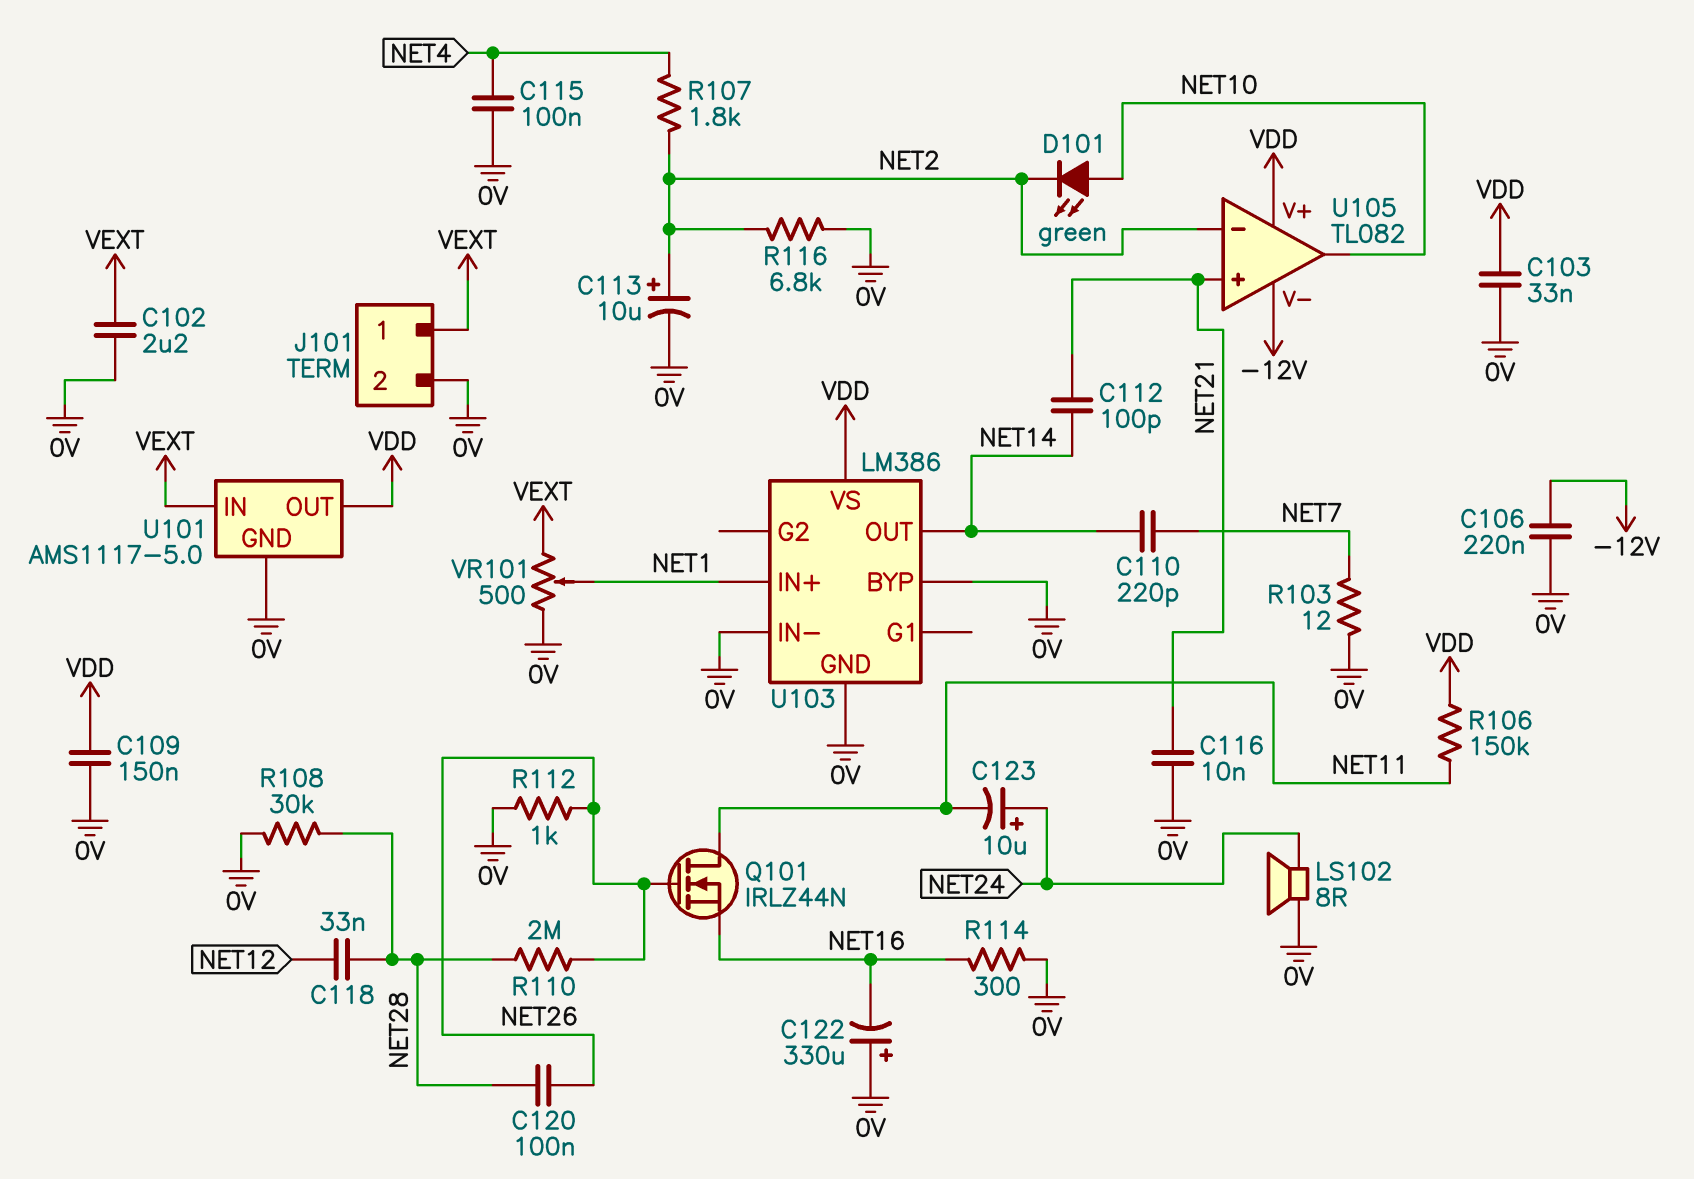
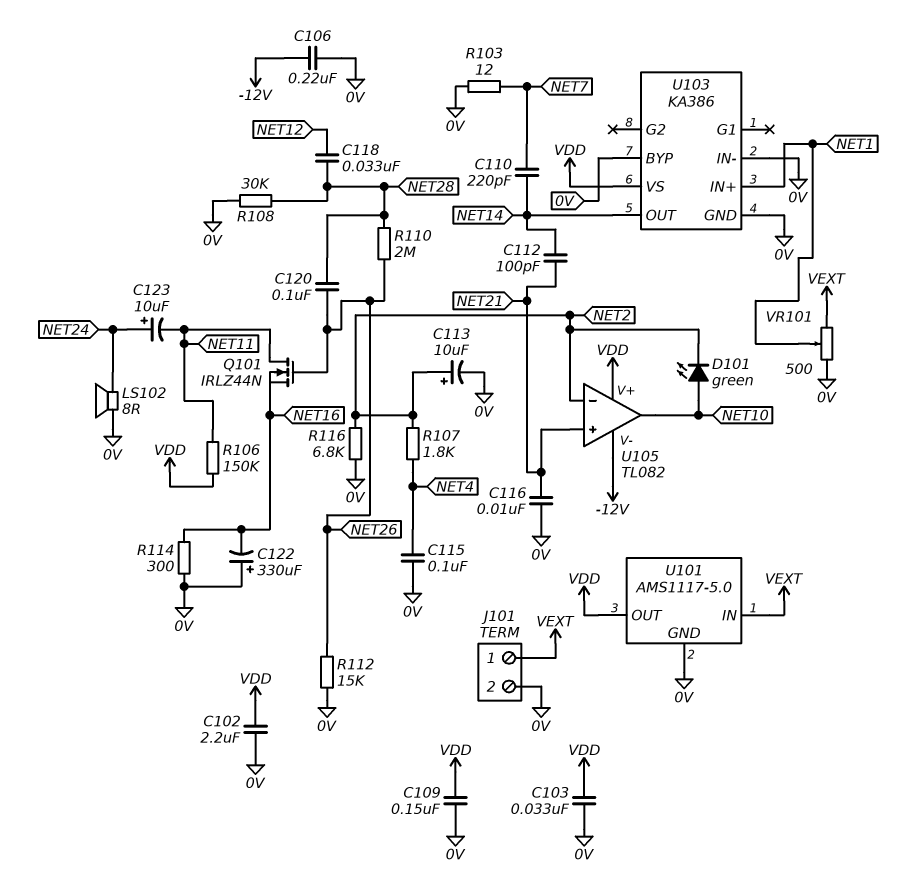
C102: 2.2uF (0V, VEXT) -> 2.2uF (0V, VDD)
R112: 1k (0V, NET26) -> 15k (0V, NET26)
U103: LM386 -> KA386

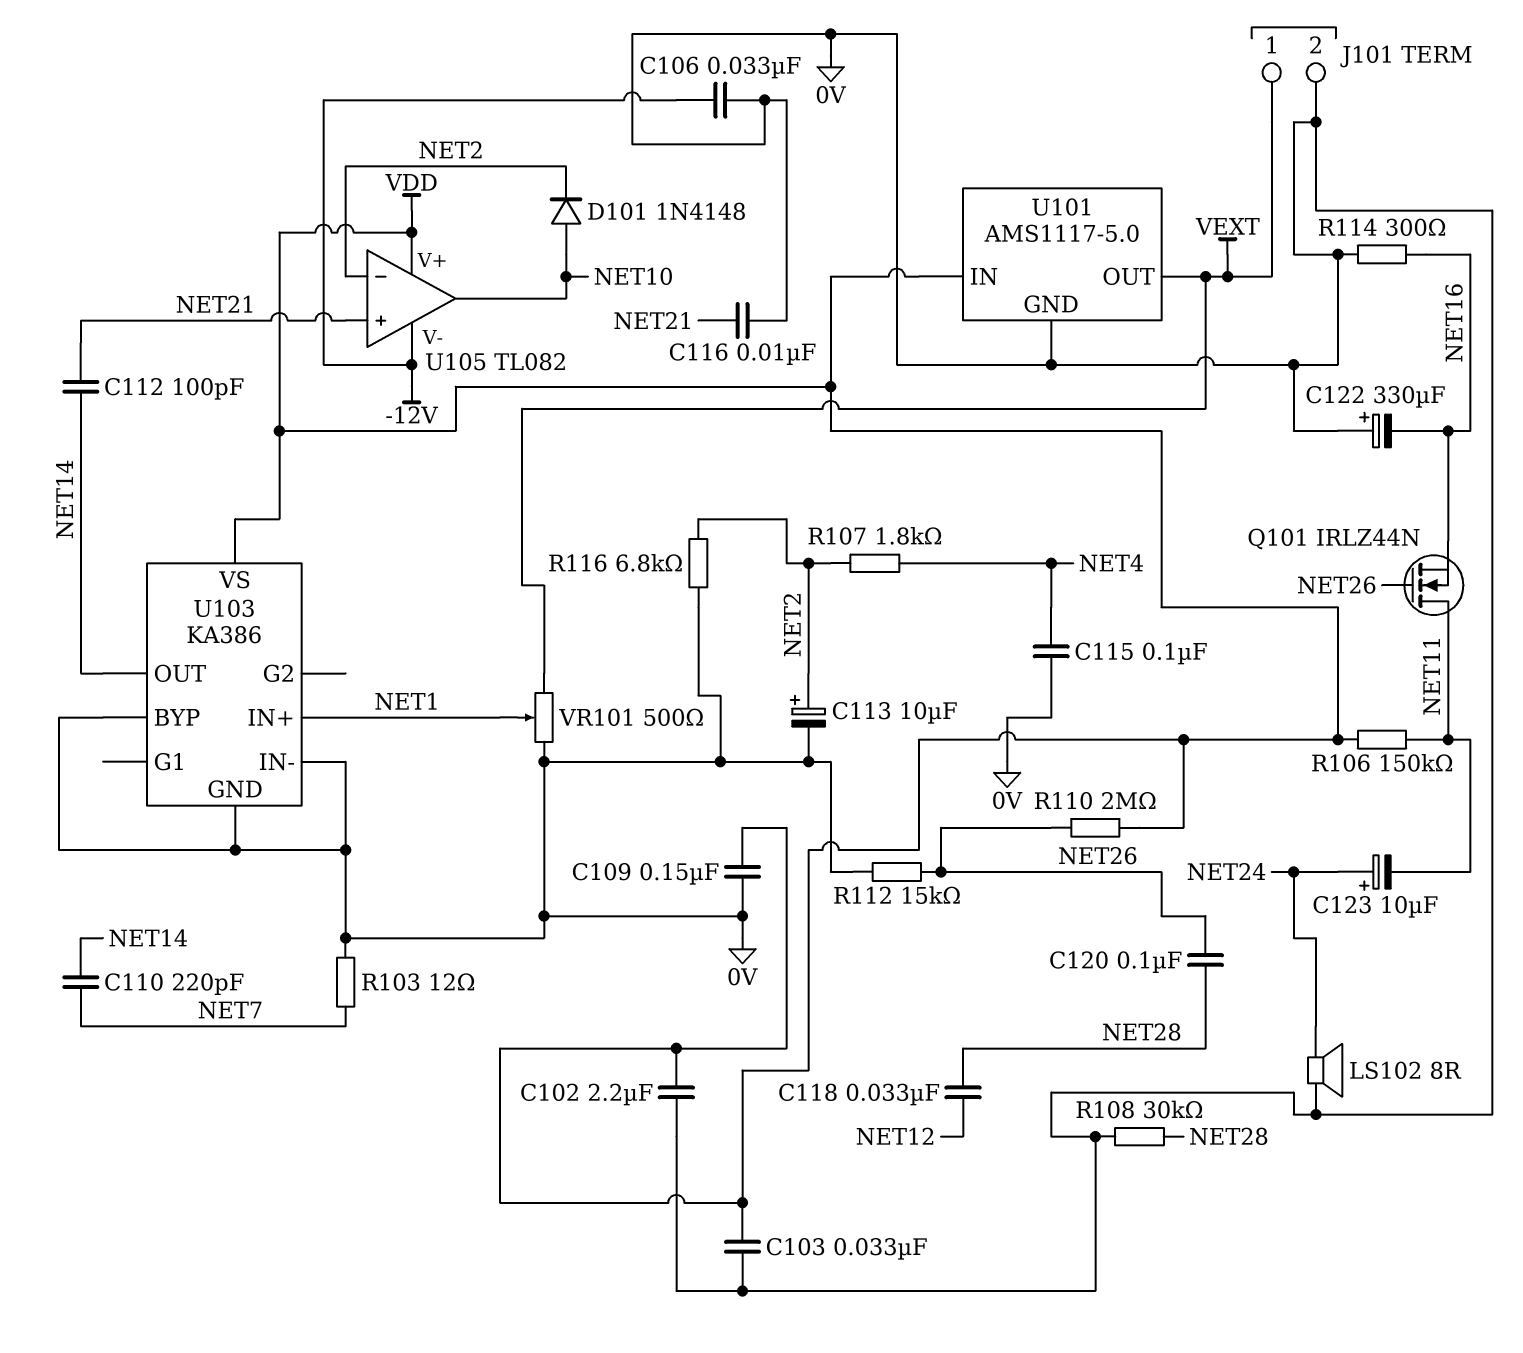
C106: 220nF (-12V, 0V) -> 33nF (-12V, 0V)
D101: LED green (A NET10, K NET2) -> diode 1N4148 (A NET10, K NET2)
R110: 2M (NET26, NET28) -> 2M (NET26, VDD)
U101 pin IN: VEXT -> VDD
U101 pin OUT: VDD -> VEXT

